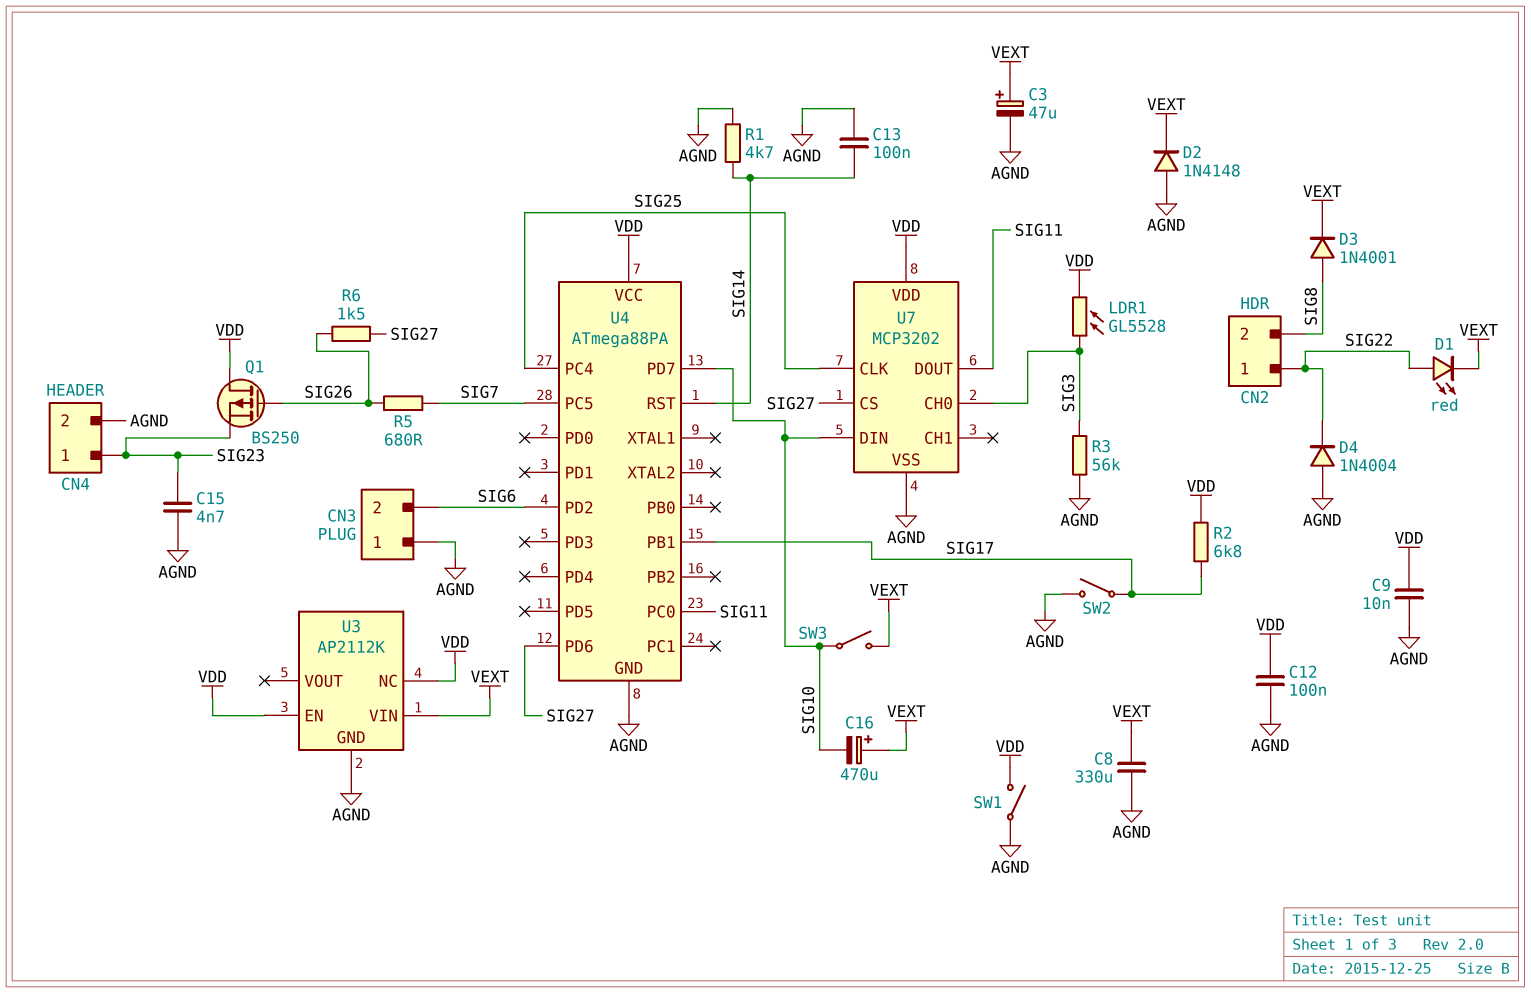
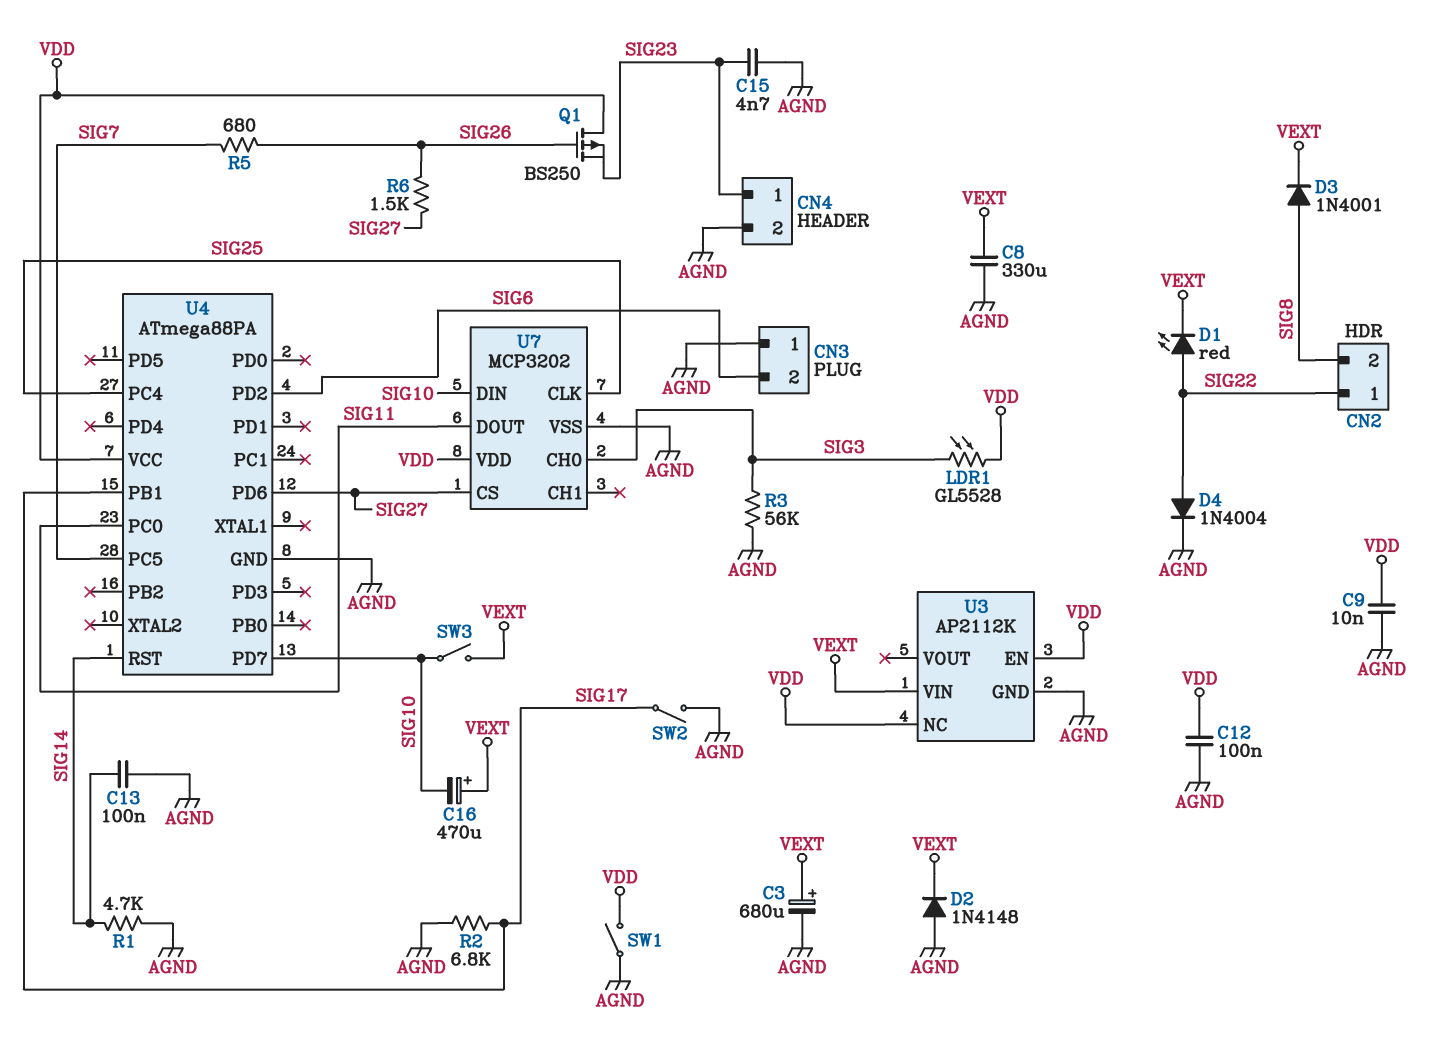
C3: 47uF (plus VEXT, minus AGND) -> 680uF (plus VEXT, minus AGND)
D4: diode 1N4004 (A AGND, K SIG22) -> diode 1N4004 (A SIG22, K AGND)
R2: 6.8k (SIG17, VDD) -> 6.8k (AGND, SIG17)

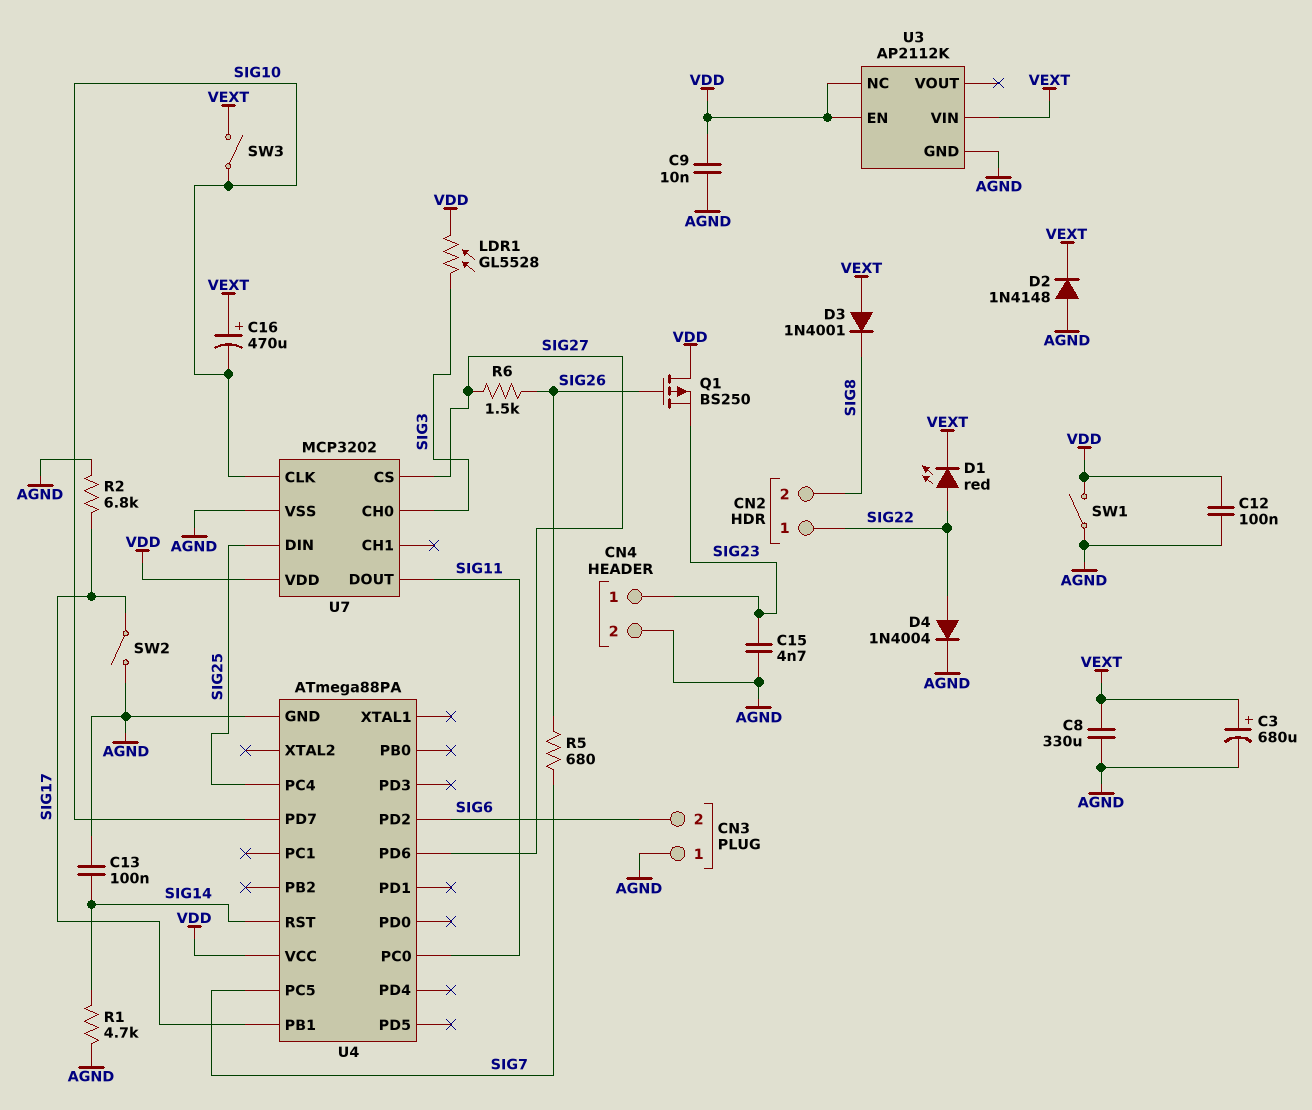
D3: diode 1N4001 (A SIG8, K VEXT) -> diode 1N4001 (A VEXT, K SIG8)
R3: 56k (AGND, SIG3) -> none
U7 pin CLK: SIG25 -> SIG10
U7 pin DIN: SIG10 -> SIG25

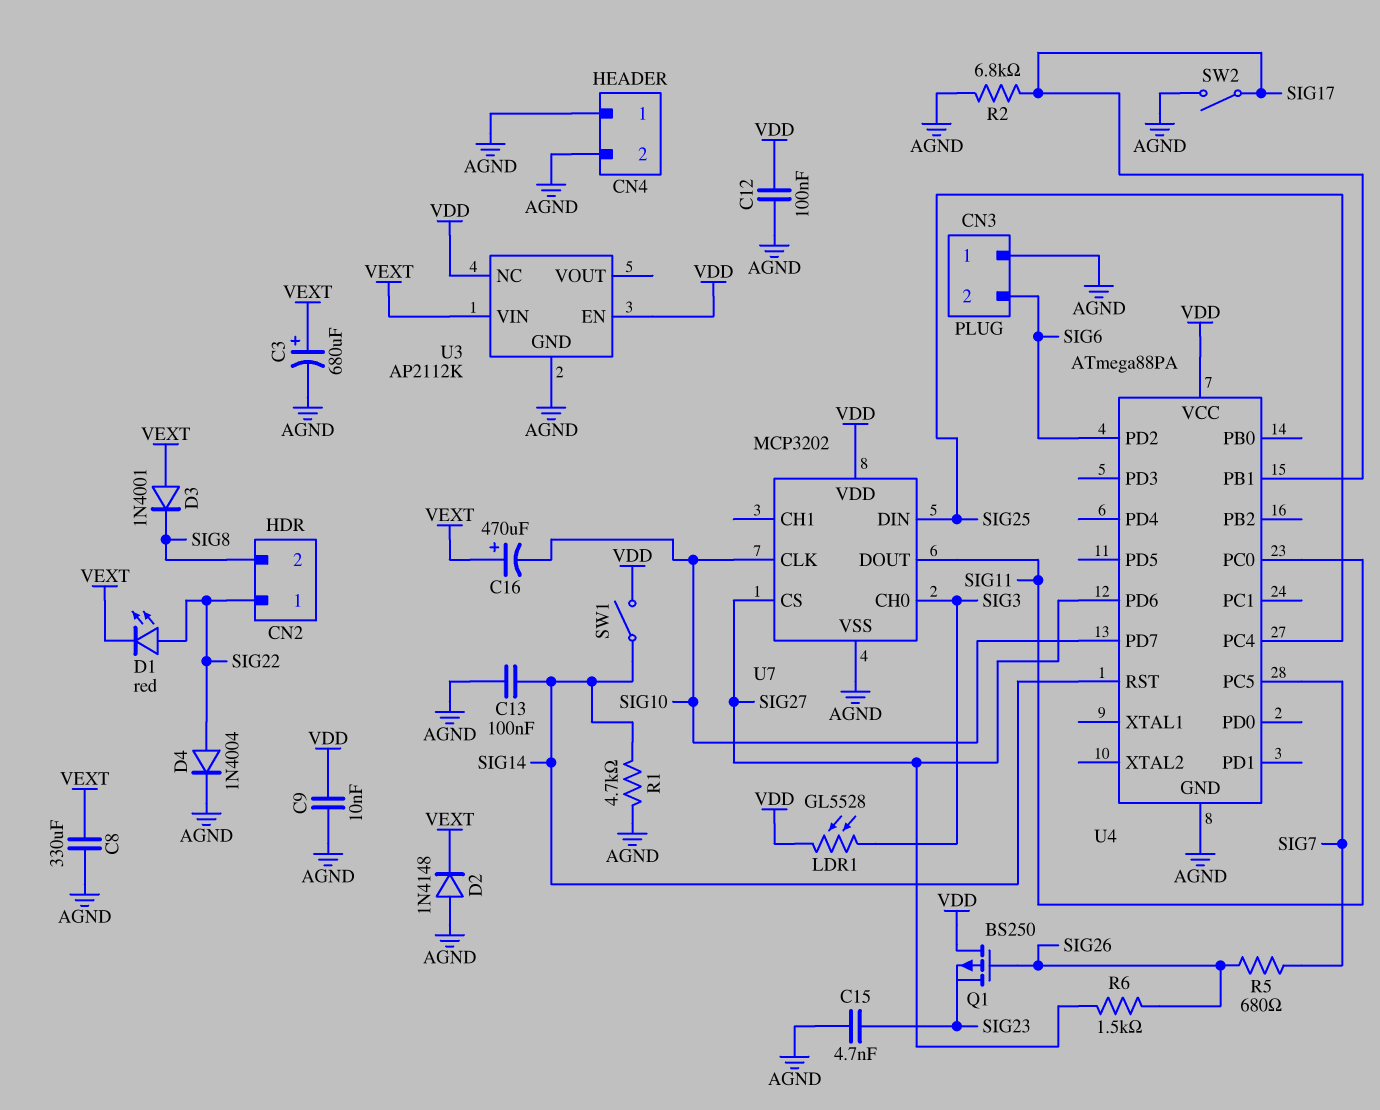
CN4 pin 1: SIG23 -> AGND
SW1: switch (AGND, VDD) -> switch (SIG14, VDD)
SW3: switch (SIG10, VEXT) -> none

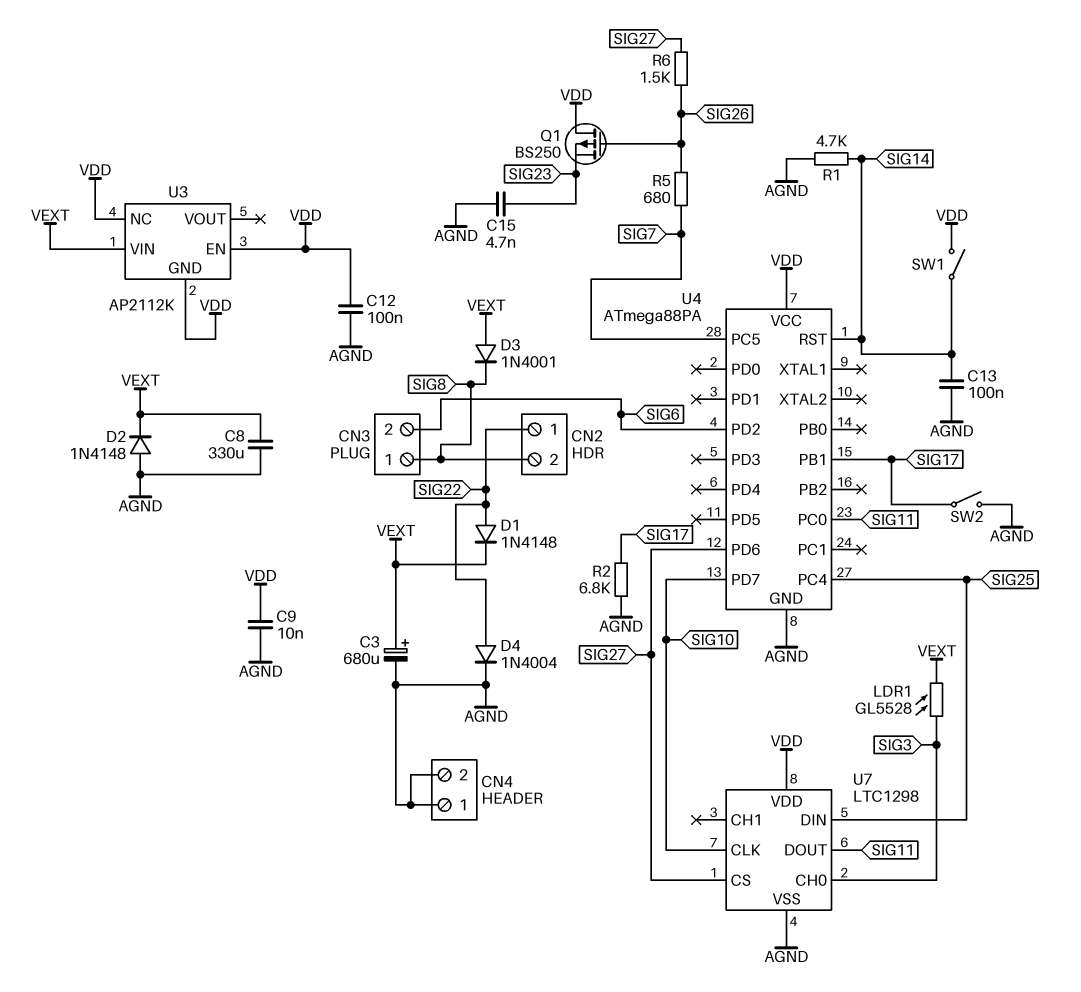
C16: 470uF (plus VEXT, minus SIG10) -> none
CN3 pin 1: AGND -> SIG8
D1: LED red (A SIG22, K VEXT) -> diode 1N4148 (A SIG22, K VEXT)
LDR1: GL5528 (SIG3, VDD) -> GL5528 (SIG3, VEXT)
U3 pin GND: AGND -> VDD
U7: MCP3202 -> LTC1298

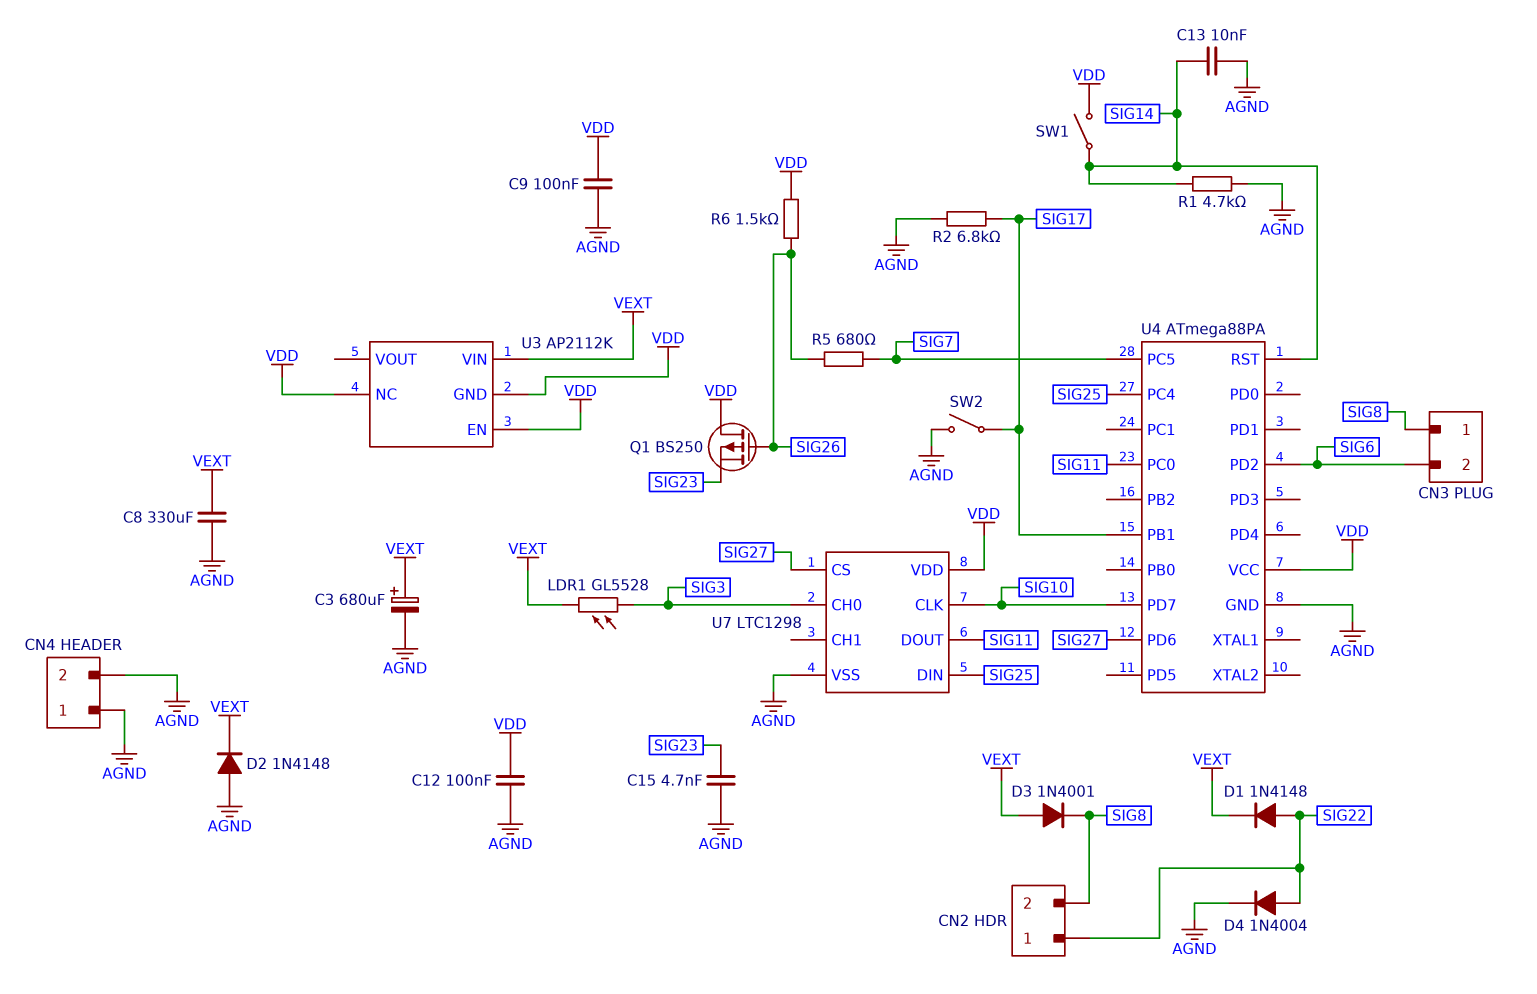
C9: 10nF (AGND, VDD) -> 100nF (AGND, VDD)
C13: 100nF (AGND, SIG14) -> 10nF (AGND, SIG14)
R6: 1.5k (SIG26, SIG27) -> 1.5k (SIG26, VDD)

